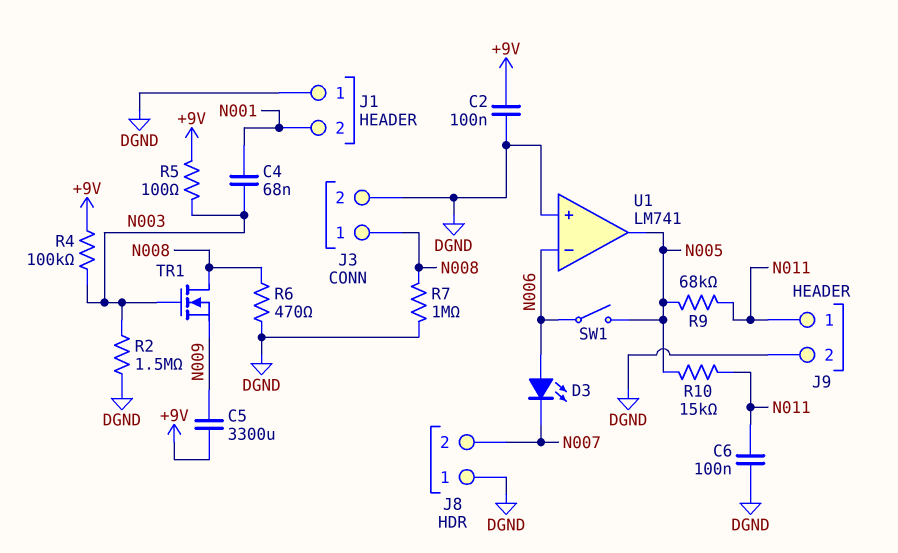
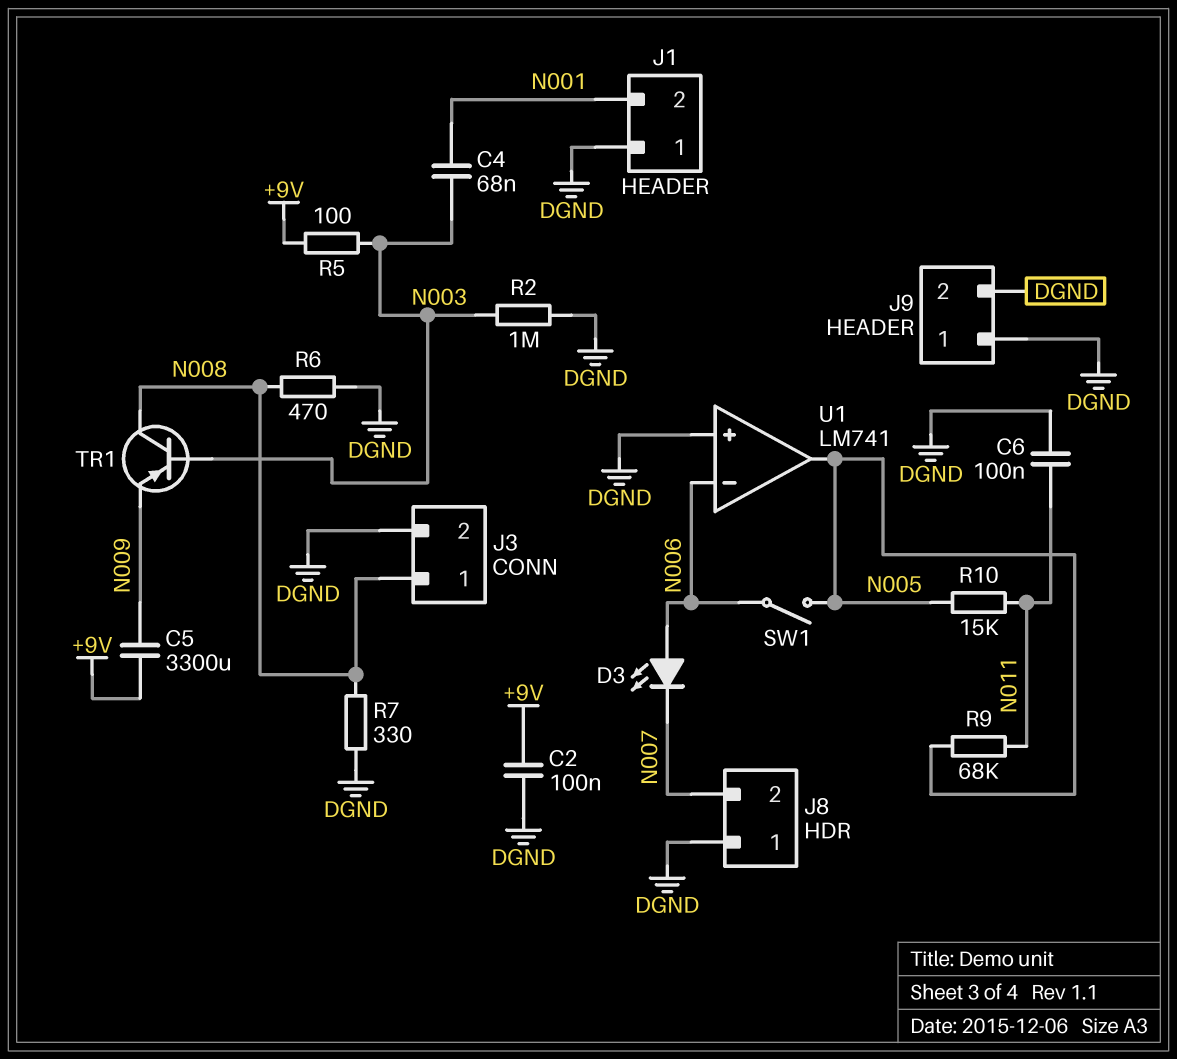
J9 pin 1: N011 -> DGND
R2: 1.5M (DGND, N003) -> 1M (DGND, N003)
R4: 100k (+9V, N003) -> none
R7: 1M (DGND, N008) -> 330 (DGND, N008)
TR1: NMOS (G N003, D N008, S N009) -> PNP (B N003, C N008, E N009)

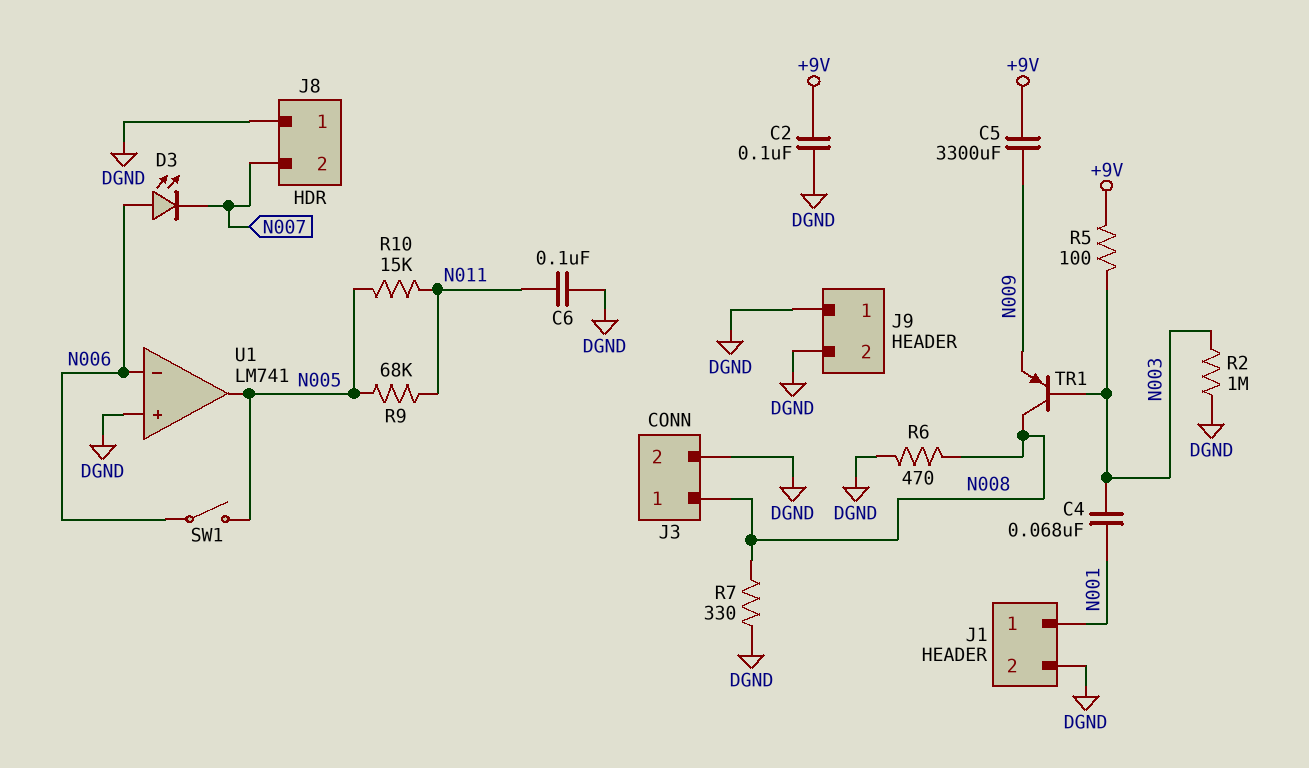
J1 pin 1: DGND -> N001
J1 pin 2: N001 -> DGND

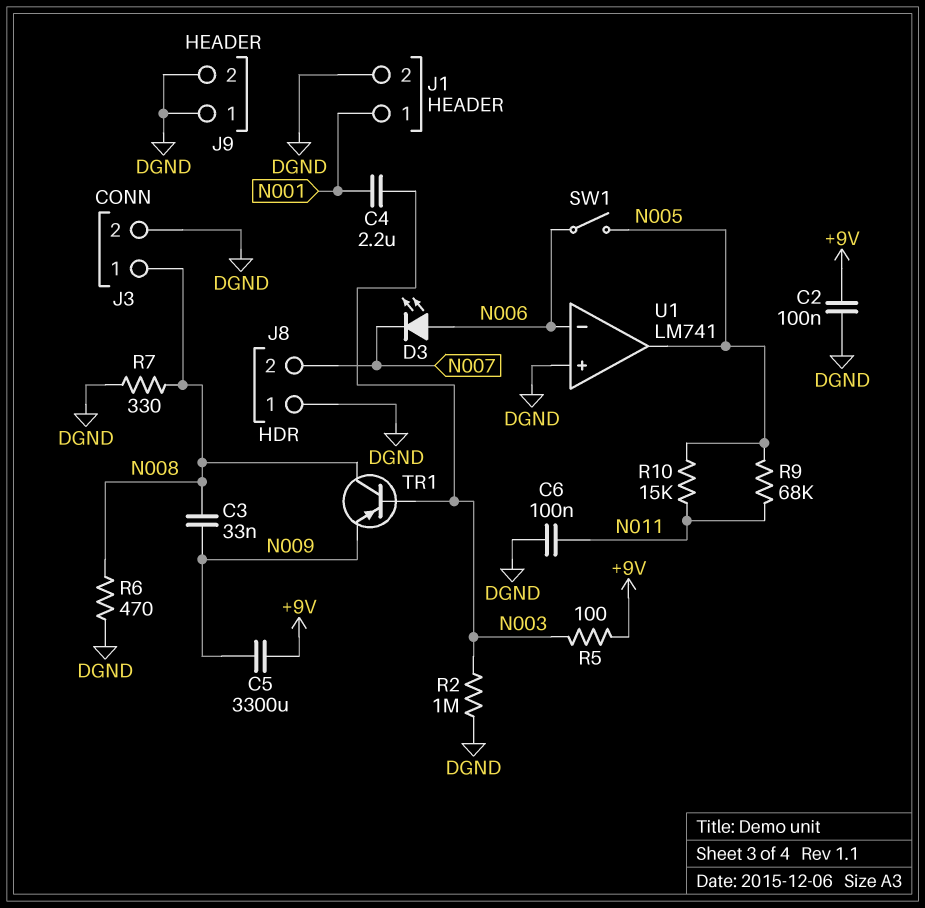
C3: none -> 33nF (N008, N009)
C4: 68nF (N001, N003) -> 2.2uF (N001, N003)

